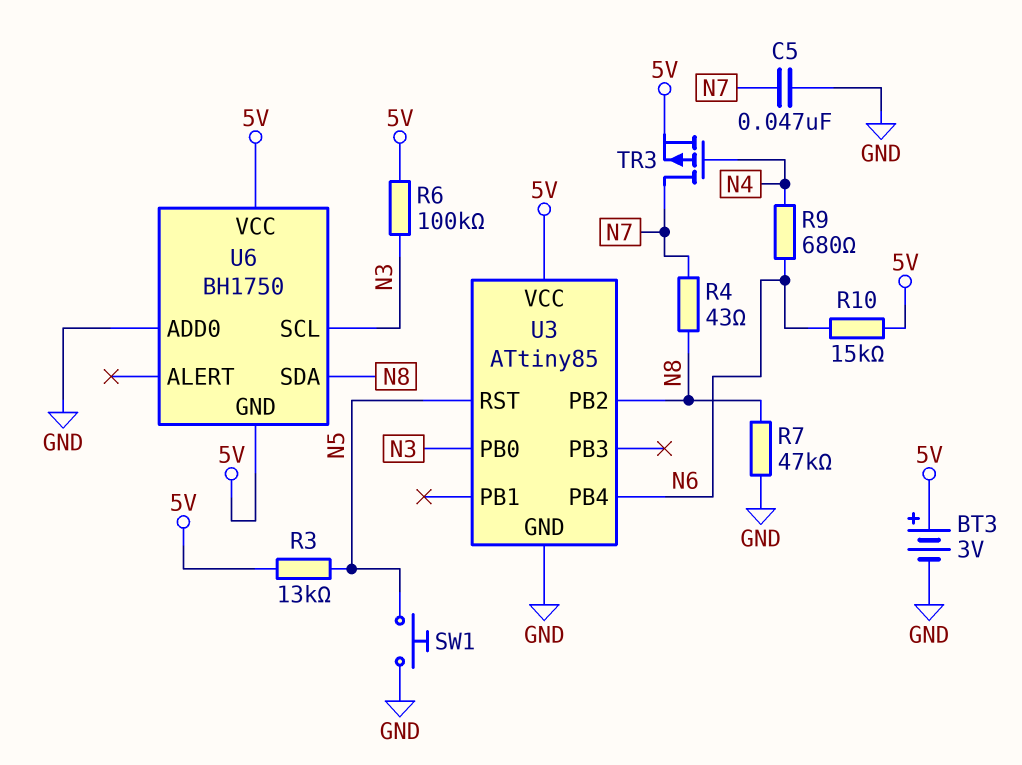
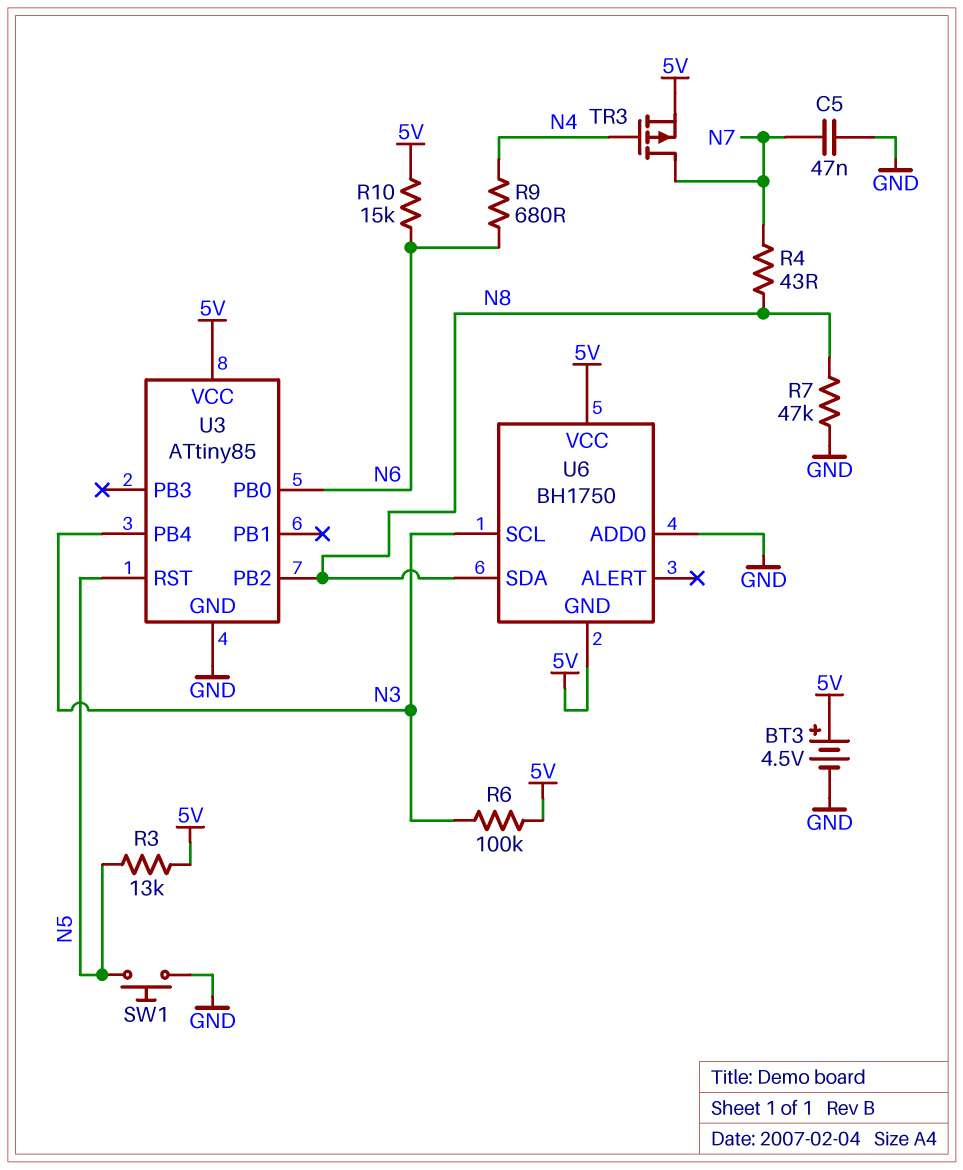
BT3: 3V (plus 5V, minus GND) -> 4.5V (plus 5V, minus GND)
U3 pin PB0: N3 -> N6
U3 pin PB4: N6 -> N3

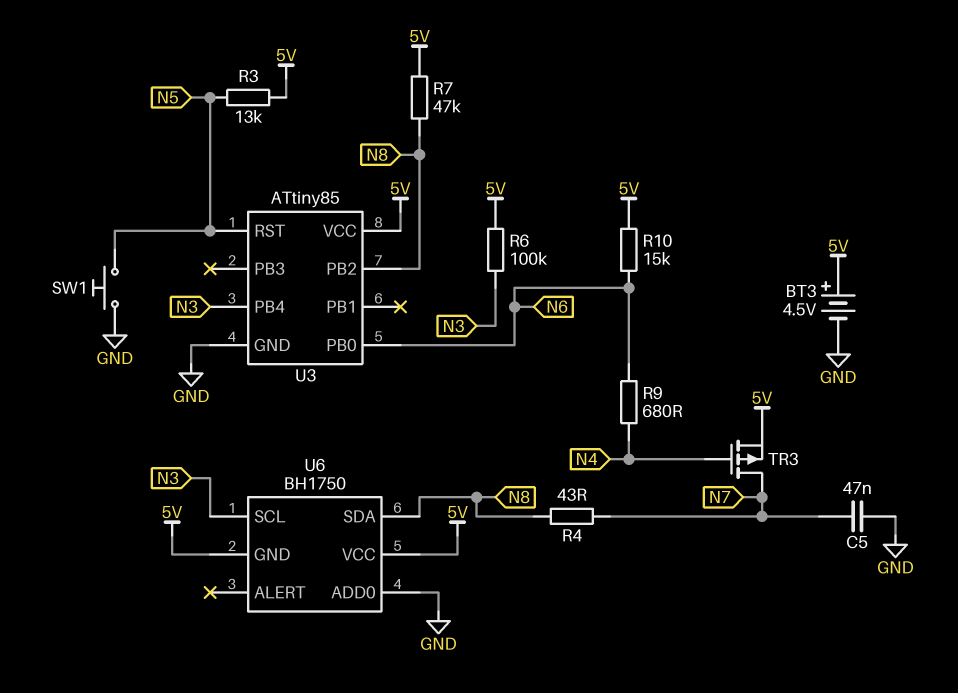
R7: 47k (GND, N8) -> 47k (5V, N8)

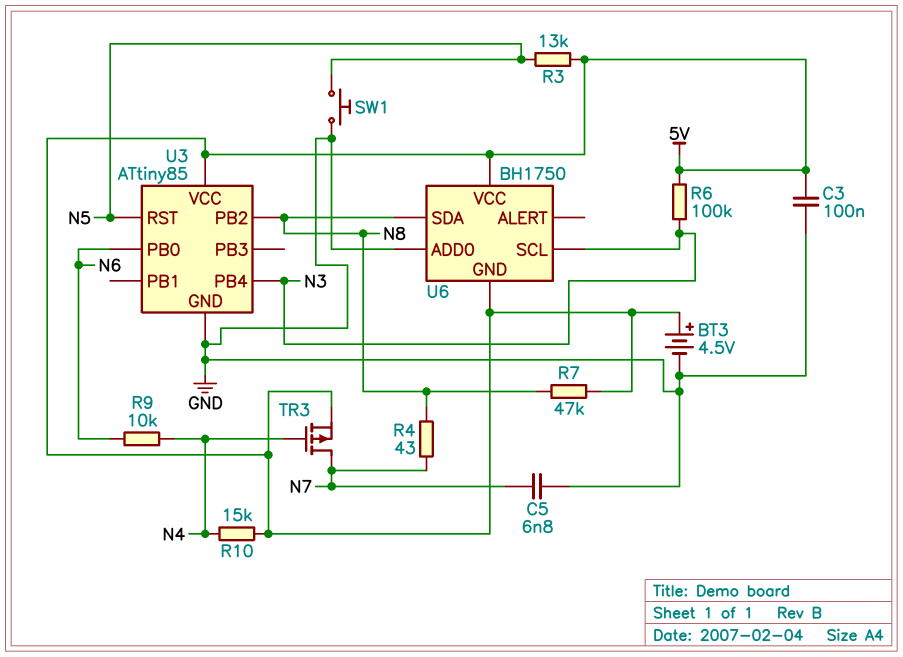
C3: none -> 100nF (5V, GND)
C5: 47nF (GND, N7) -> 6.8nF (GND, N7)
R9: 680 (N4, N6) -> 10k (N4, N6)
R10: 15k (5V, N6) -> 15k (5V, N4)

